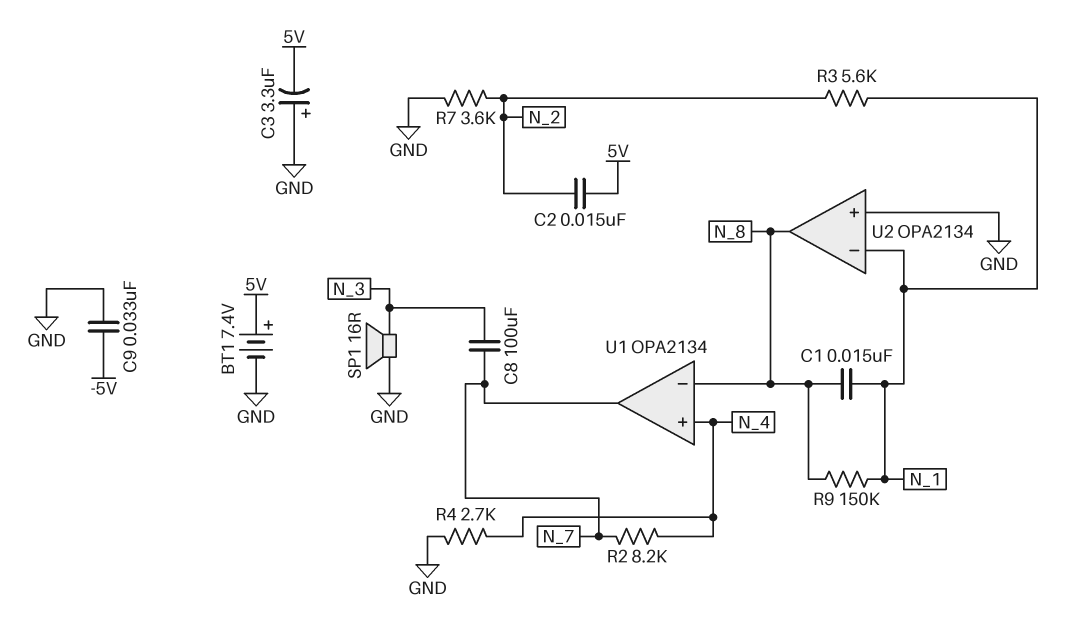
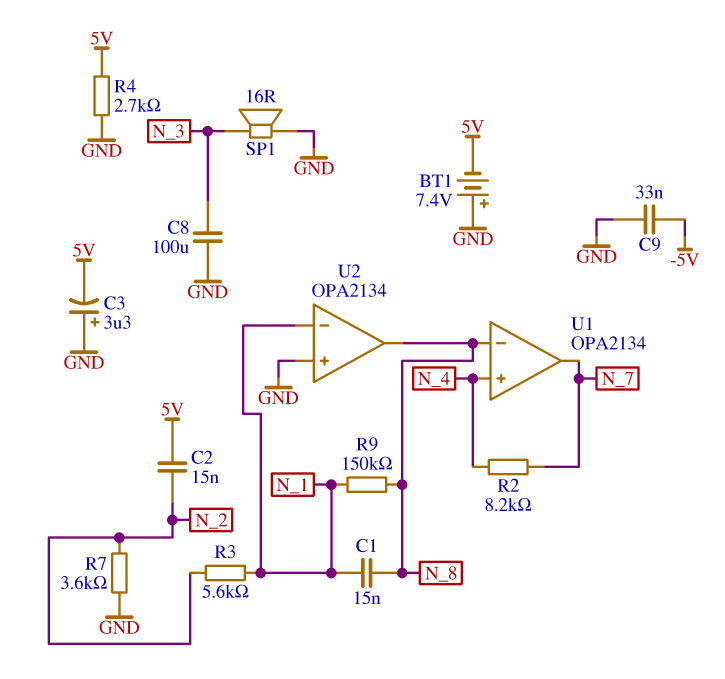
BT1: 7.4V (plus 5V, minus GND) -> 7.4V (plus GND, minus 5V)
C8: 100uF (N_3, N_7) -> 100uF (GND, N_3)
R4: 2.7k (GND, N_4) -> 2.7k (5V, GND)

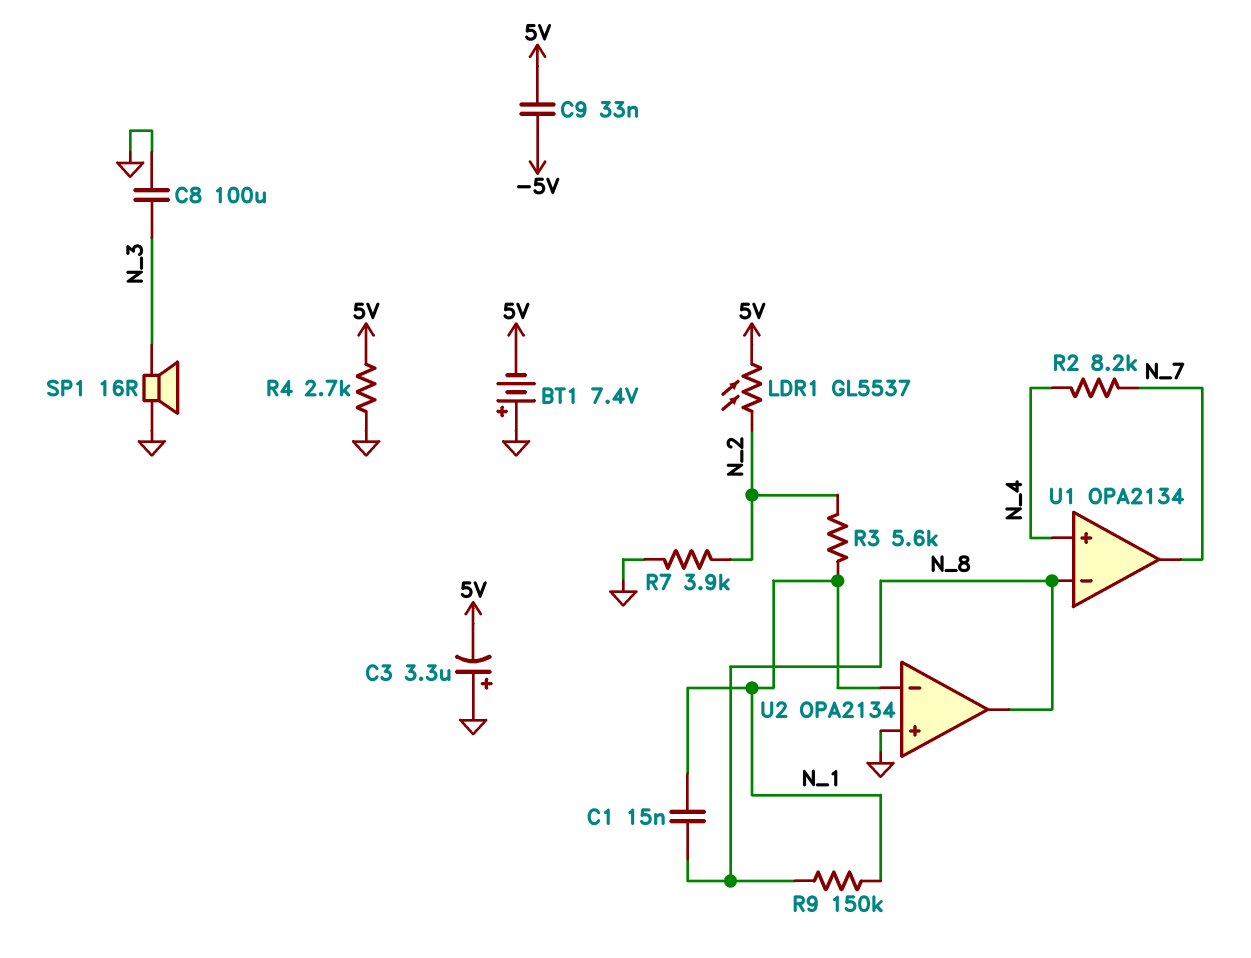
C2: 15nF (5V, N_2) -> none
C9: 33nF (-5V, GND) -> 33nF (-5V, 5V)
LDR1: none -> GL5537 (5V, N_2)
R7: 3.6k (GND, N_2) -> 3.9k (GND, N_2)

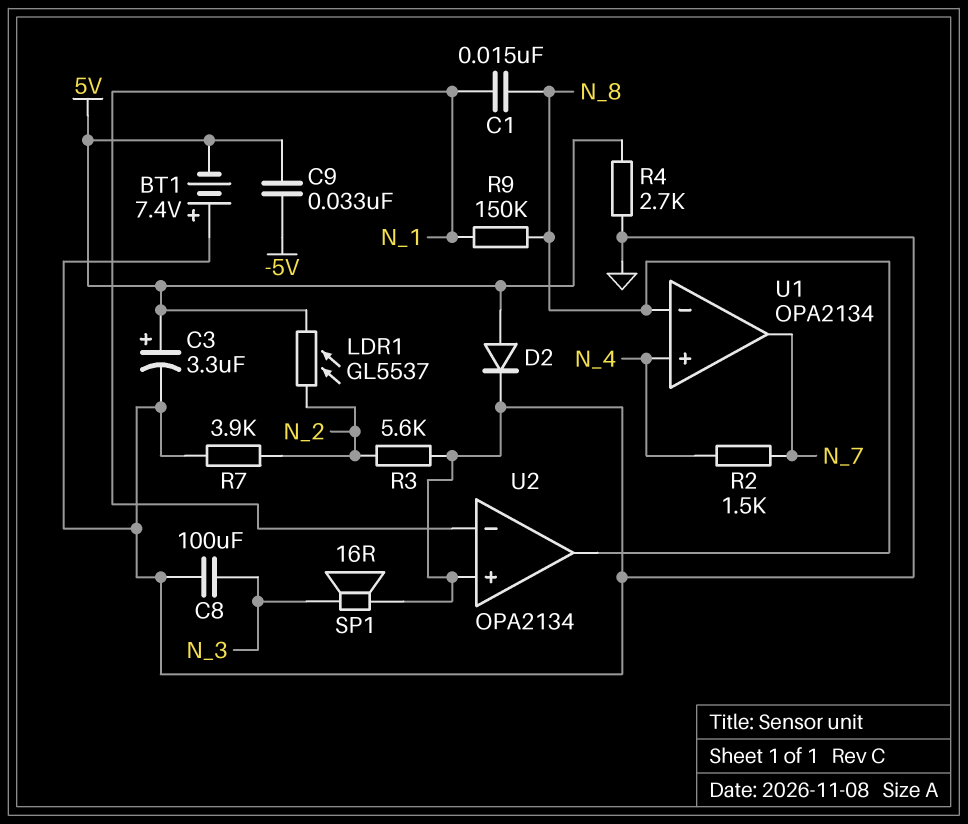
C3: 3.3uF (plus GND, minus 5V) -> 3.3uF (plus 5V, minus GND)
D2: none -> diode (A 5V, K GND)
R2: 8.2k (N_4, N_7) -> 1.5k (N_4, N_7)
R3: 5.6k (N_1, N_2) -> 5.6k (GND, N_2)

